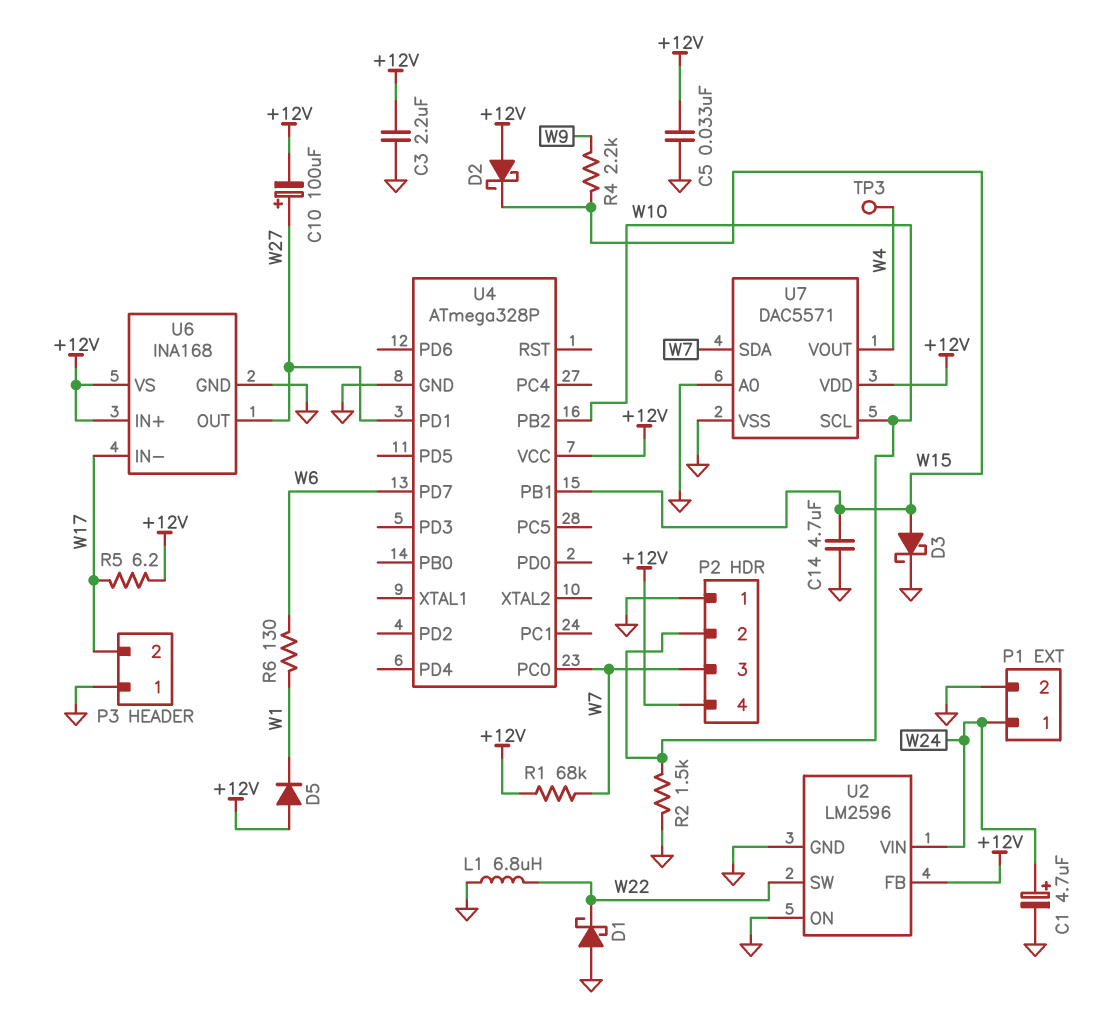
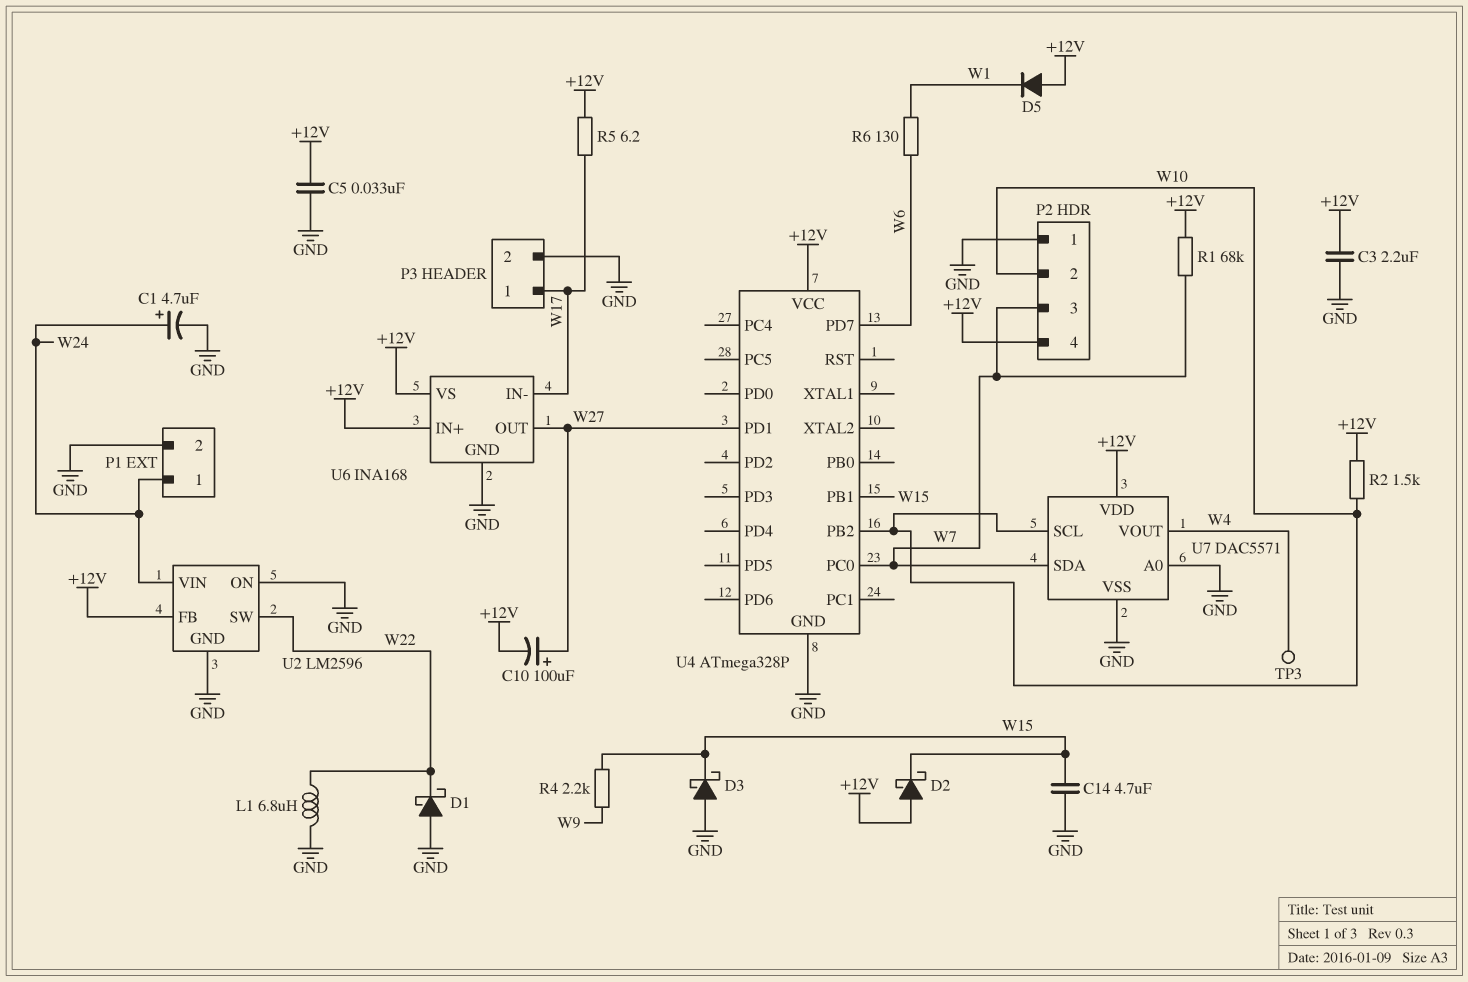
D3: schottky (A W15, K GND) -> schottky (A GND, K W15)
P3 pin 1: GND -> W17
P3 pin 2: W17 -> GND
R2: 1.5k (GND, W10) -> 1.5k (+12V, W10)

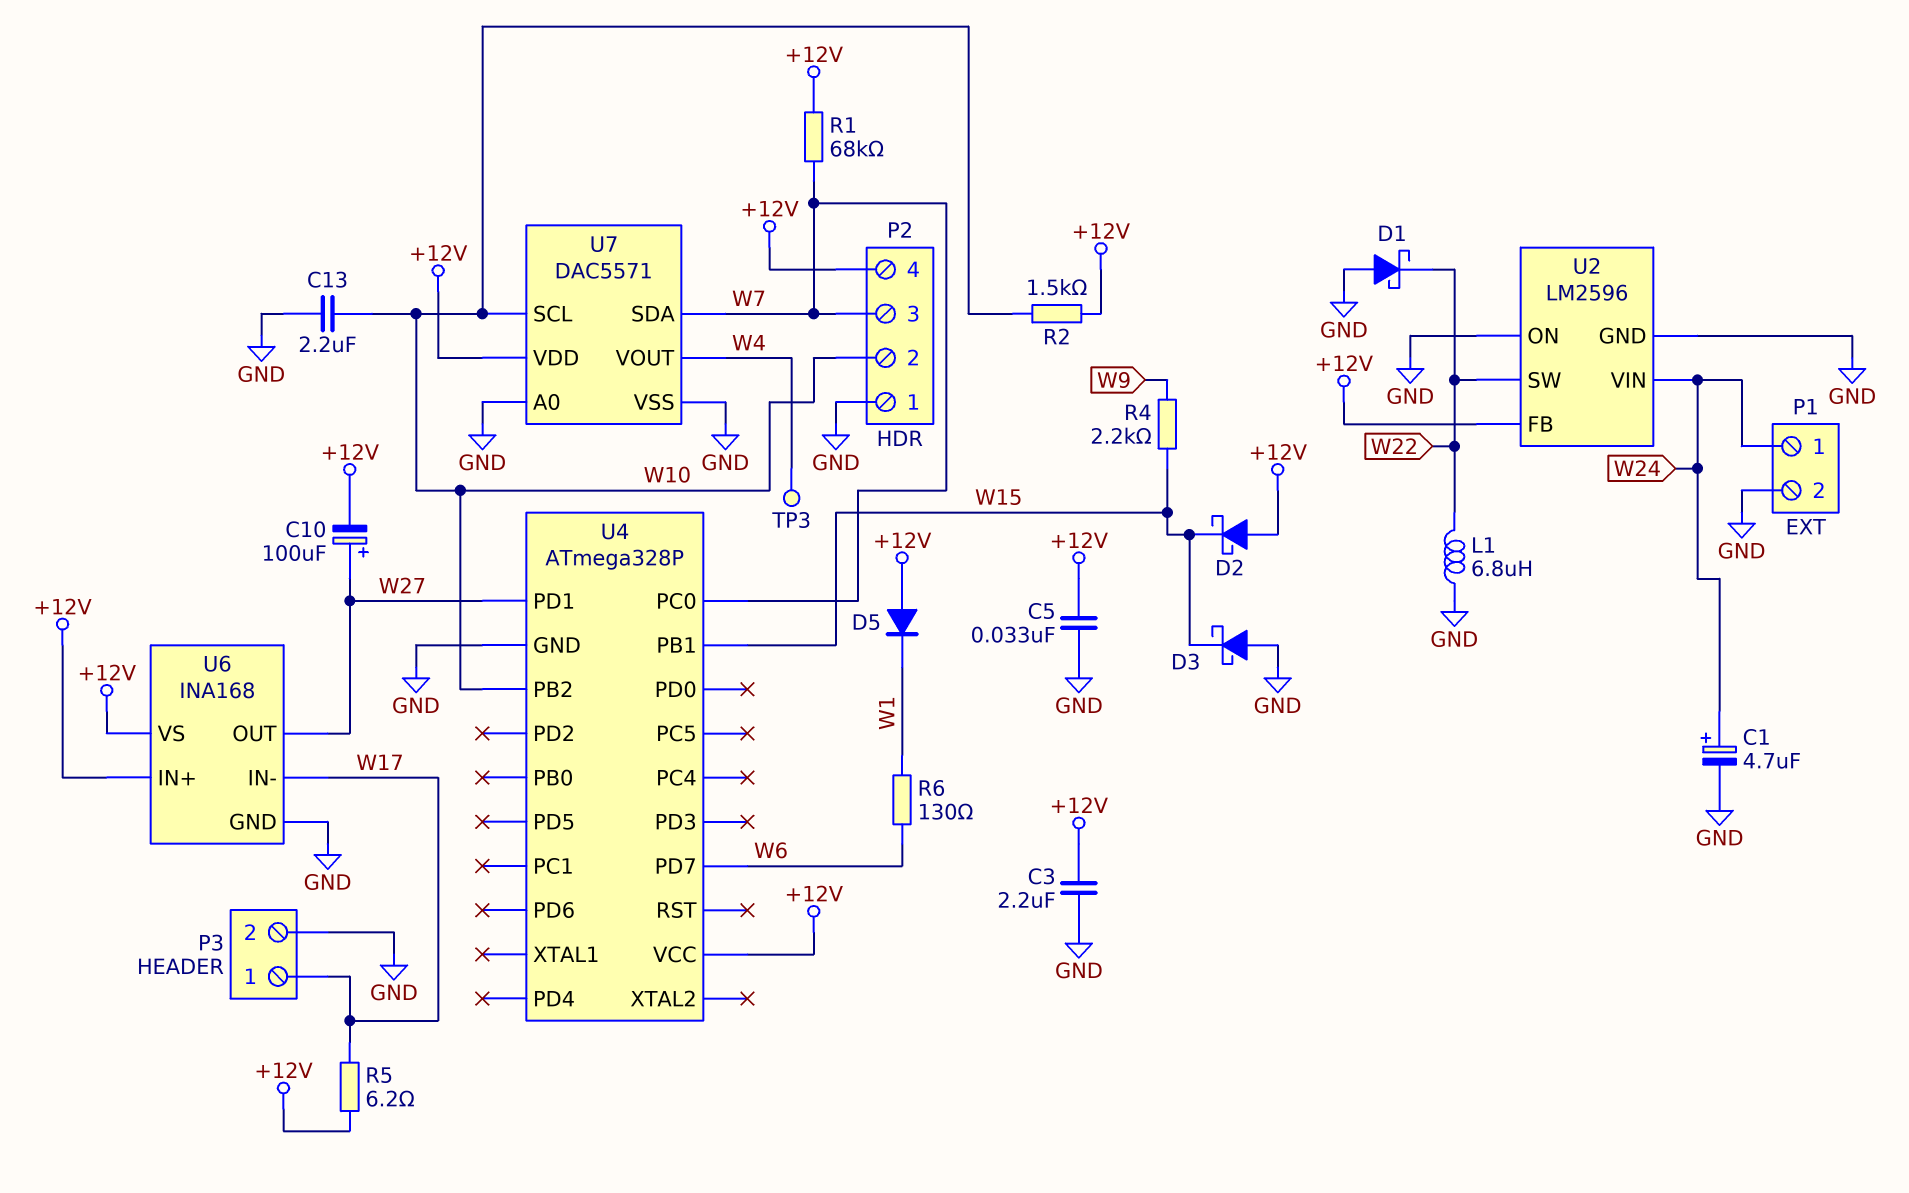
C13: none -> 2.2uF (GND, W10)
C14: 4.7uF (GND, W15) -> none

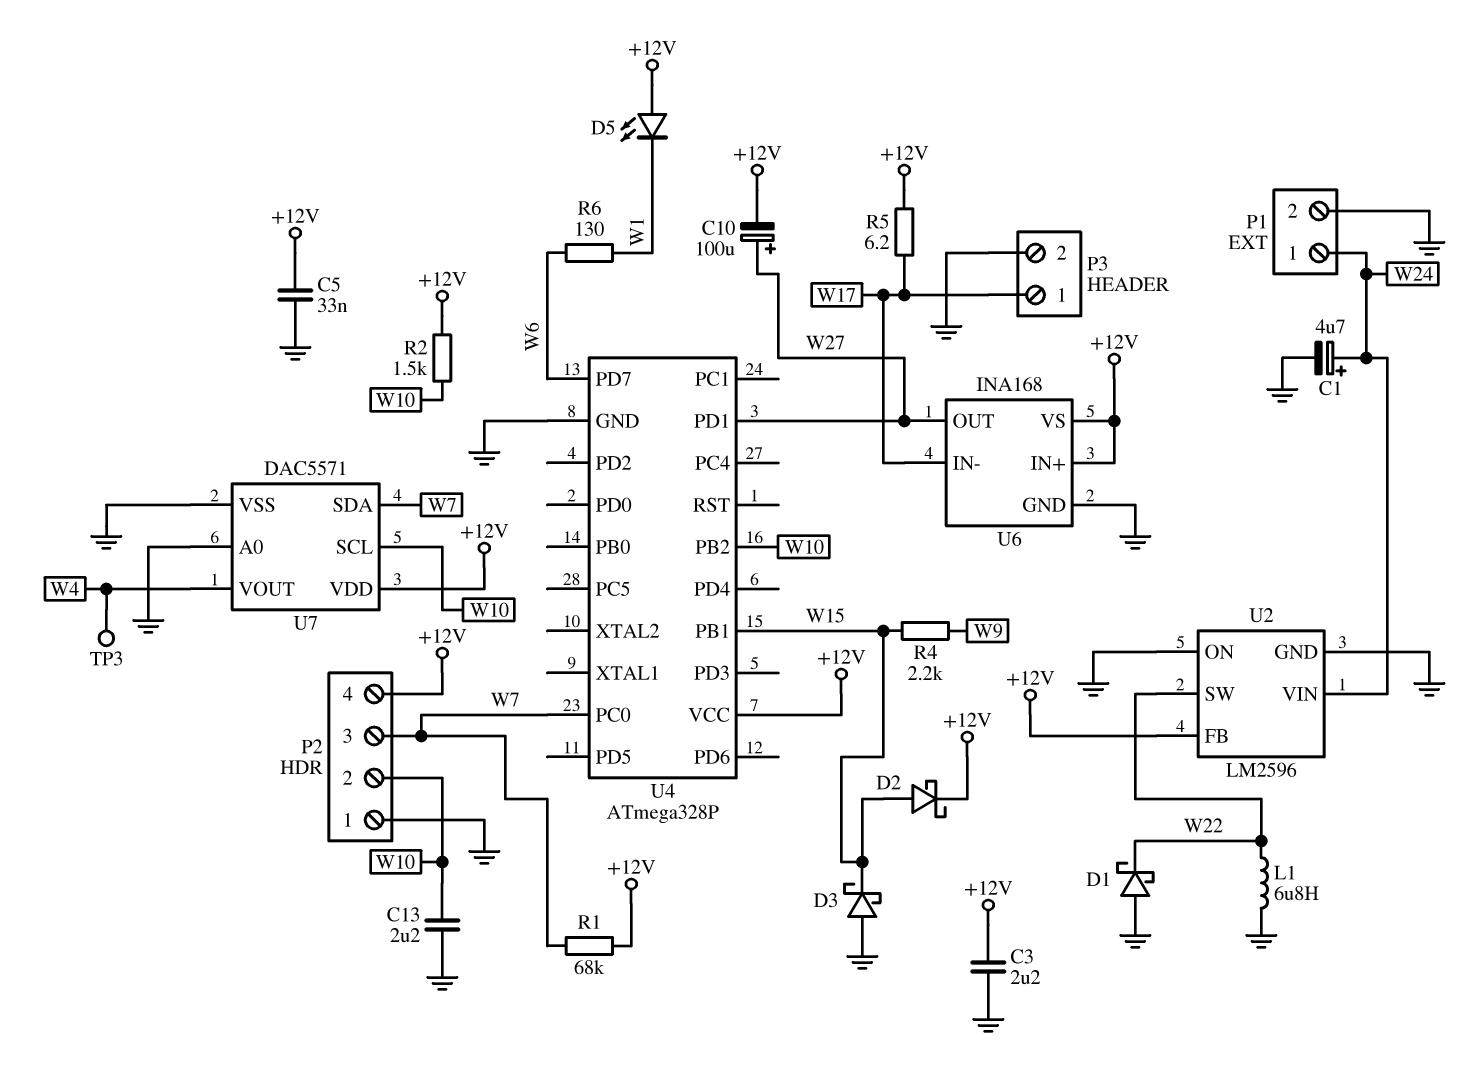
D2: schottky (A +12V, K W15) -> schottky (A W15, K +12V)
D5: diode (A +12V, K W1) -> LED (A +12V, K W1)

